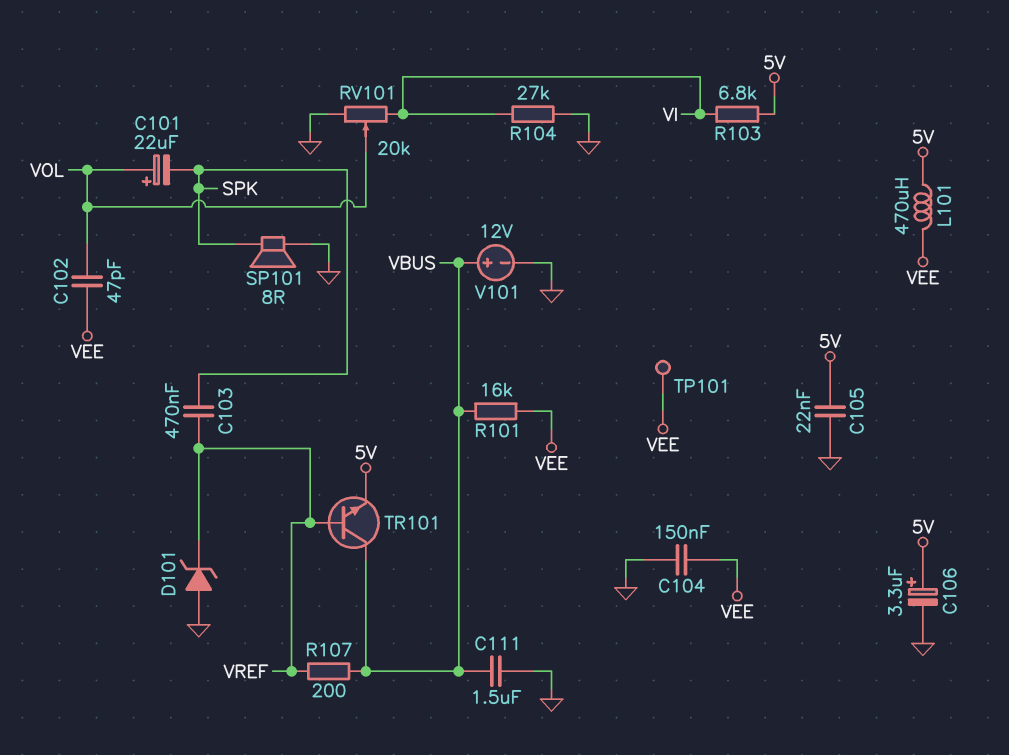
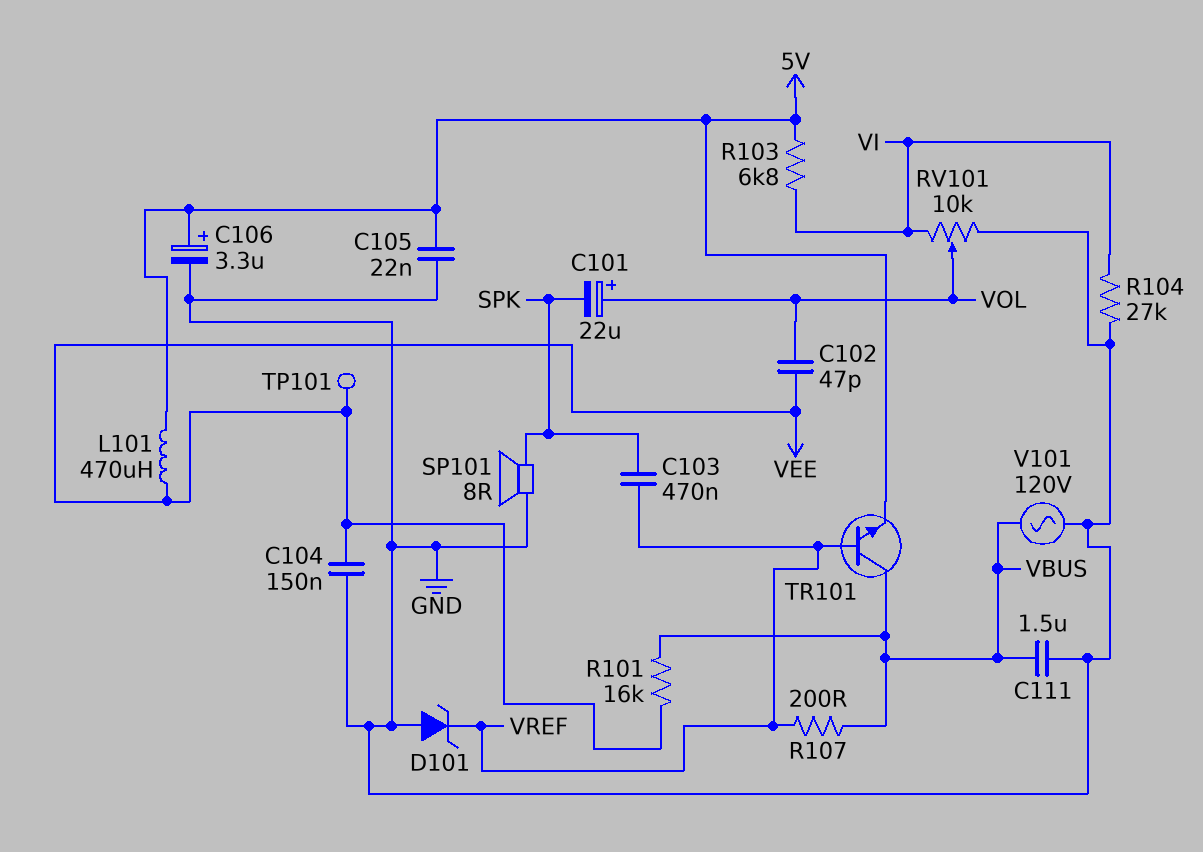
RV101: 20k (GND, VI, wiper VOL) -> 10k (GND, VI, wiper VOL)
V101: 12V (plus VBUS, minus GND) -> AC 120V (GND, VBUS)

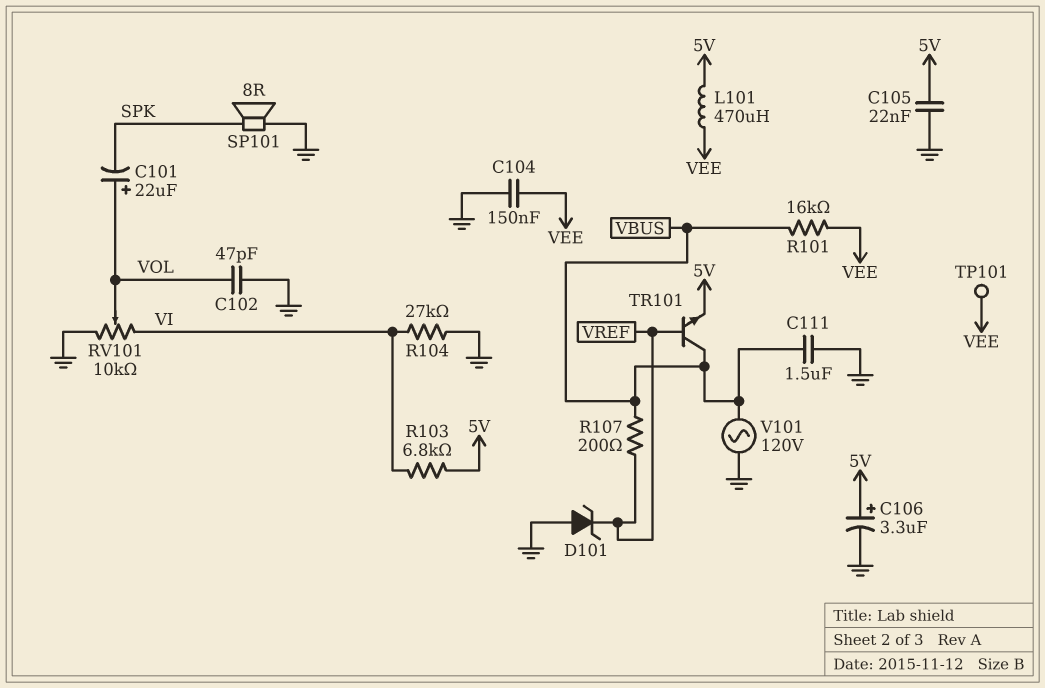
C102: 47pF (VEE, VOL) -> 47pF (GND, VOL)
C103: 470nF (SPK, VREF) -> none

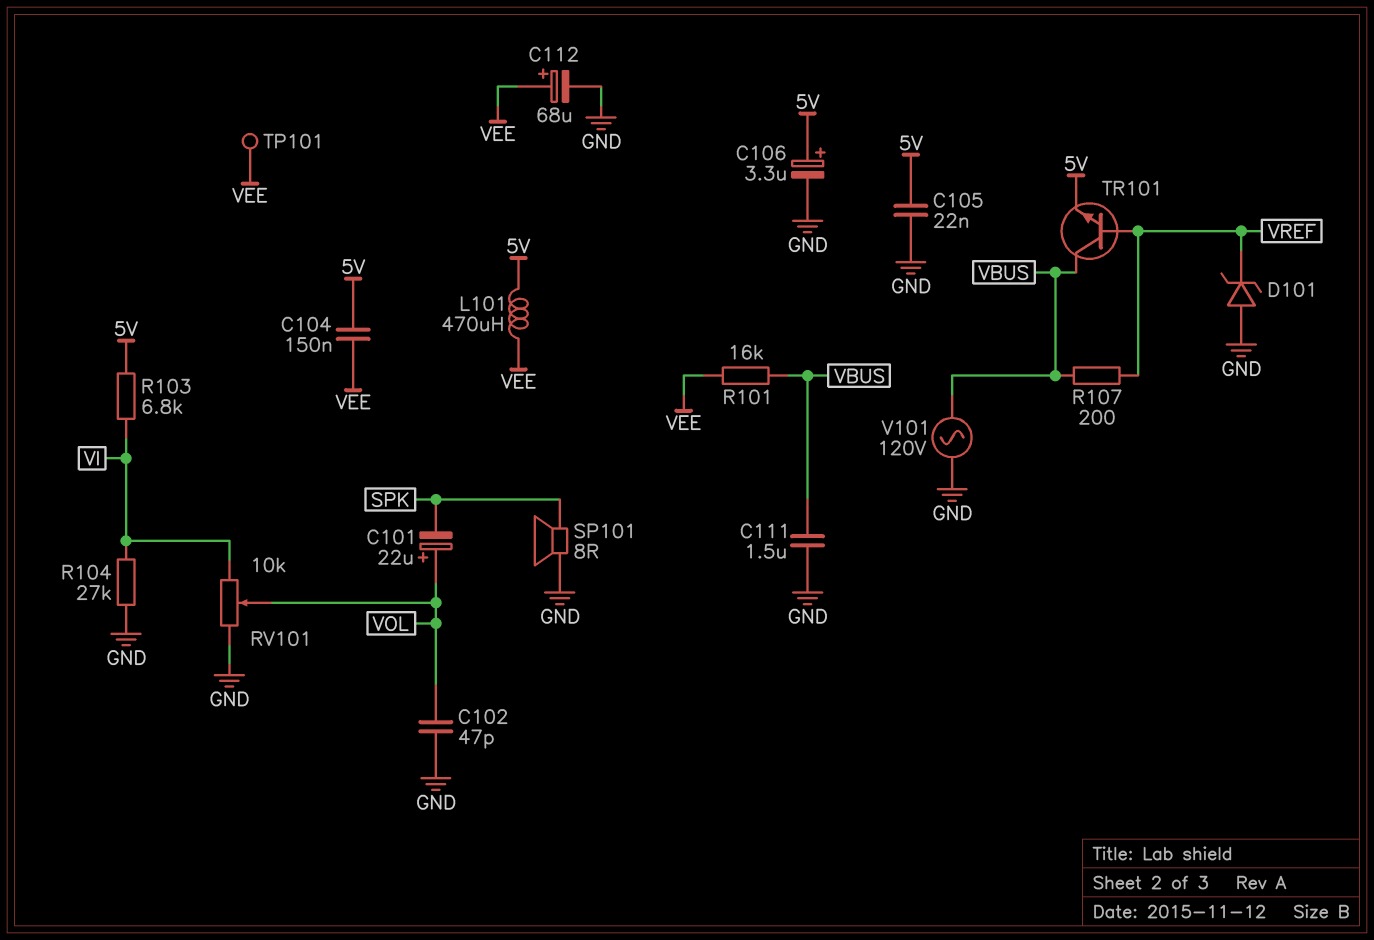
C104: 150nF (GND, VEE) -> 150nF (5V, VEE)
C112: none -> 68uF (plus VEE, minus GND)

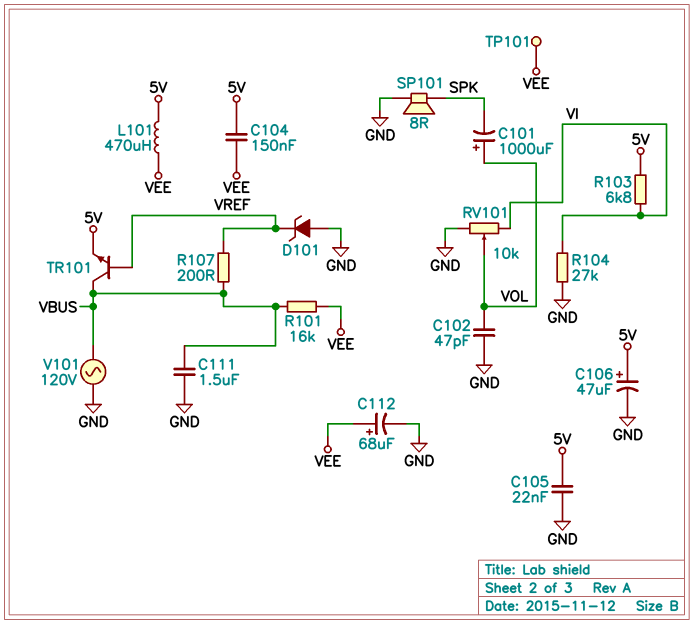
C101: 22uF (plus VOL, minus SPK) -> 1000uF (plus VOL, minus SPK)
C106: 3.3uF (plus 5V, minus GND) -> 47uF (plus 5V, minus GND)

